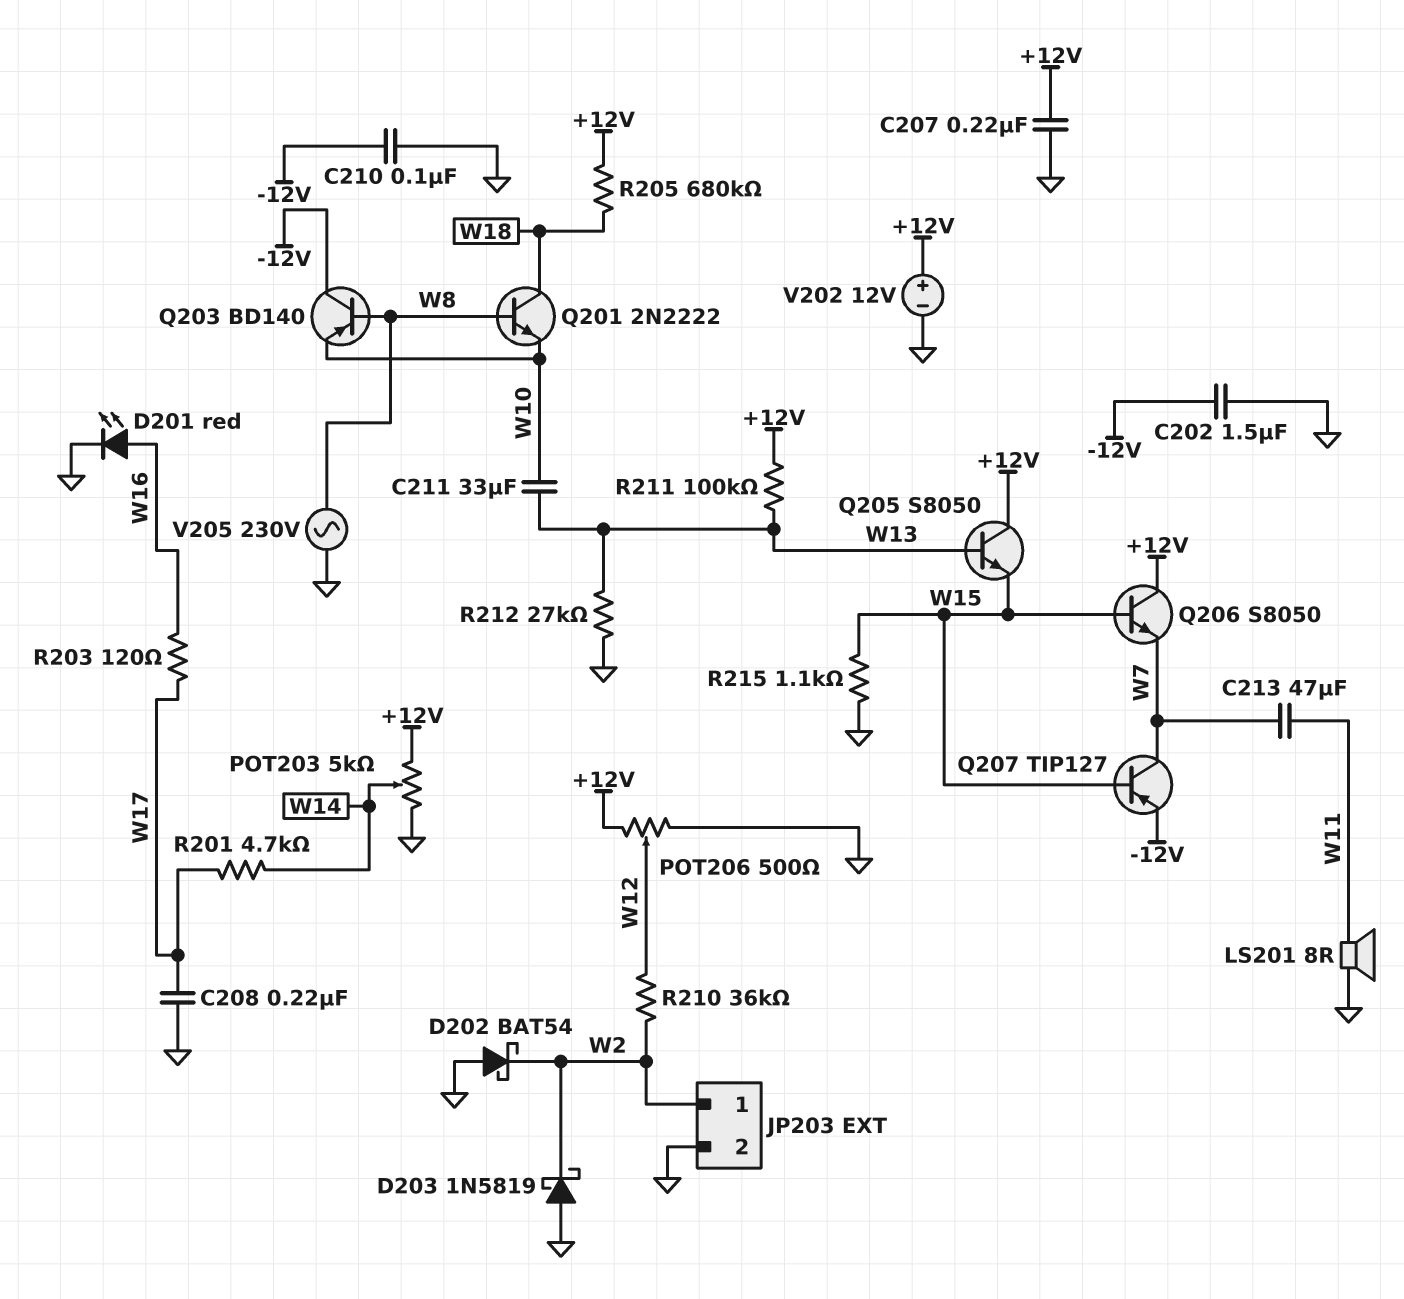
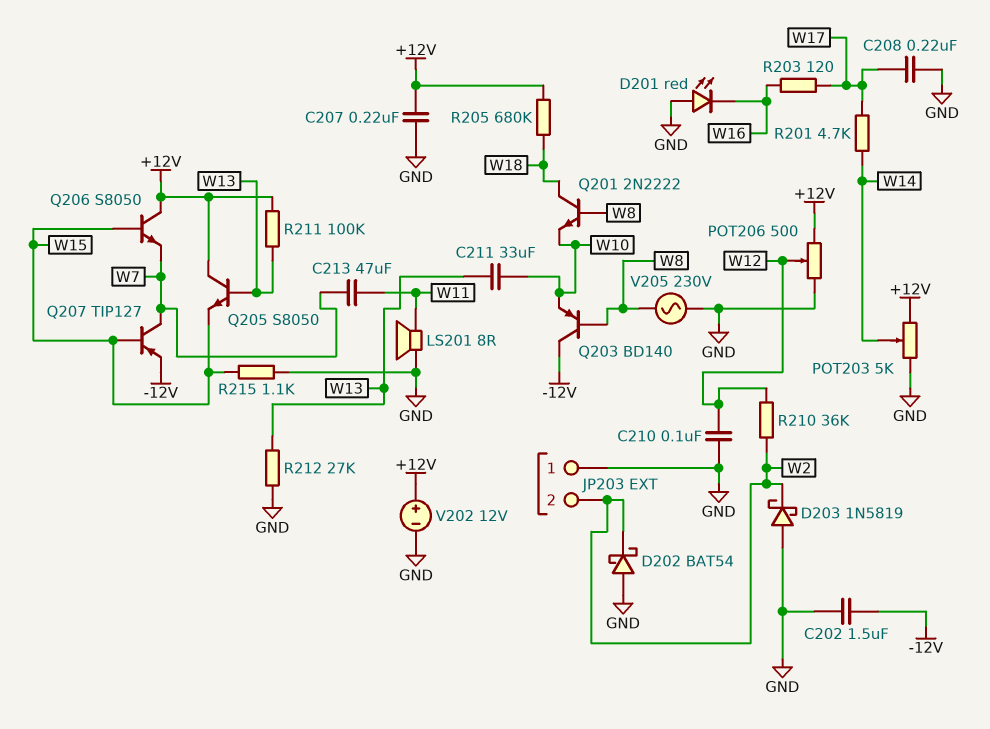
C210: 100nF (-12V, GND) -> 100nF (GND, W12)
D201: LED red (A W16, K GND) -> LED red (A GND, K W16)
JP203 pin 1: W2 -> GND
JP203 pin 2: GND -> W2

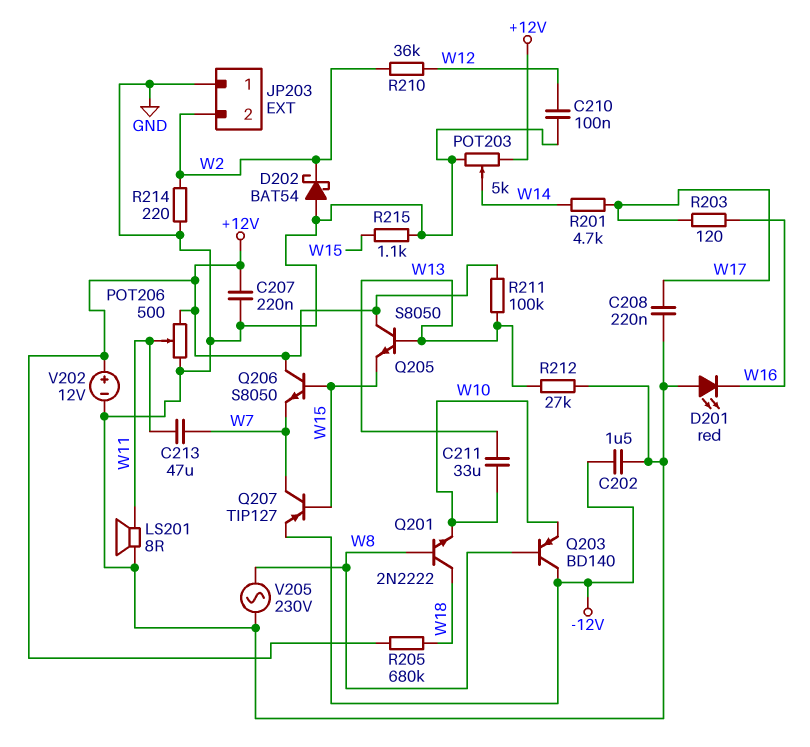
D203: schottky 1N5819 (A GND, K W2) -> none
POT206: 500 (+12V, GND, wiper W12) -> 500 (+12V, GND, wiper W11)
R214: none -> 220 (GND, W2)

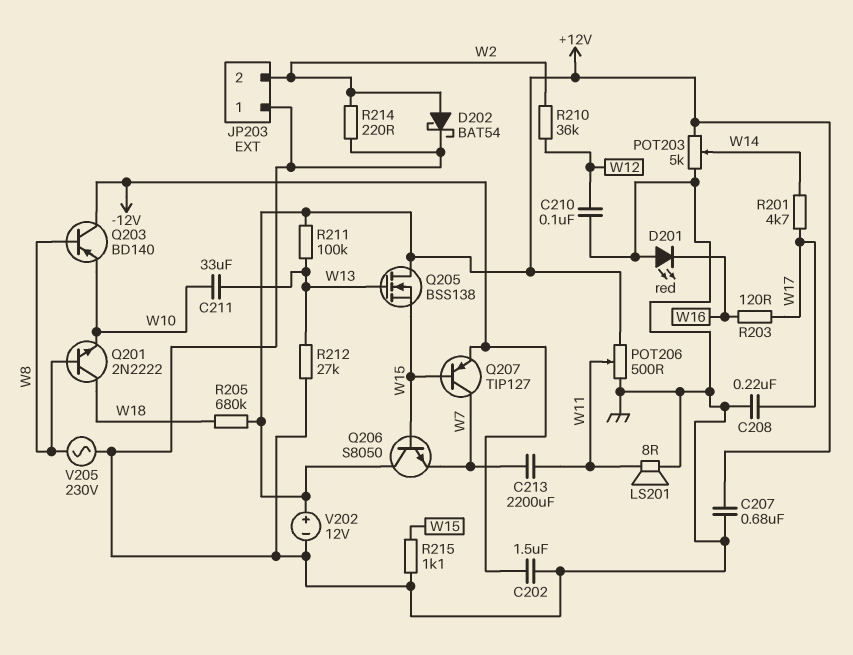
C207: 220nF (+12V, GND) -> 680nF (+12V, GND)
C213: 47uF (W7, W11) -> 2200uF (W7, W11)
D202: schottky BAT54 (A GND, K W2) -> schottky BAT54 (A W2, K GND)
Q205: NPN S8050 (B W13, C +12V, E W15) -> NMOS BSS138 (G W13, D +12V, S W15)

